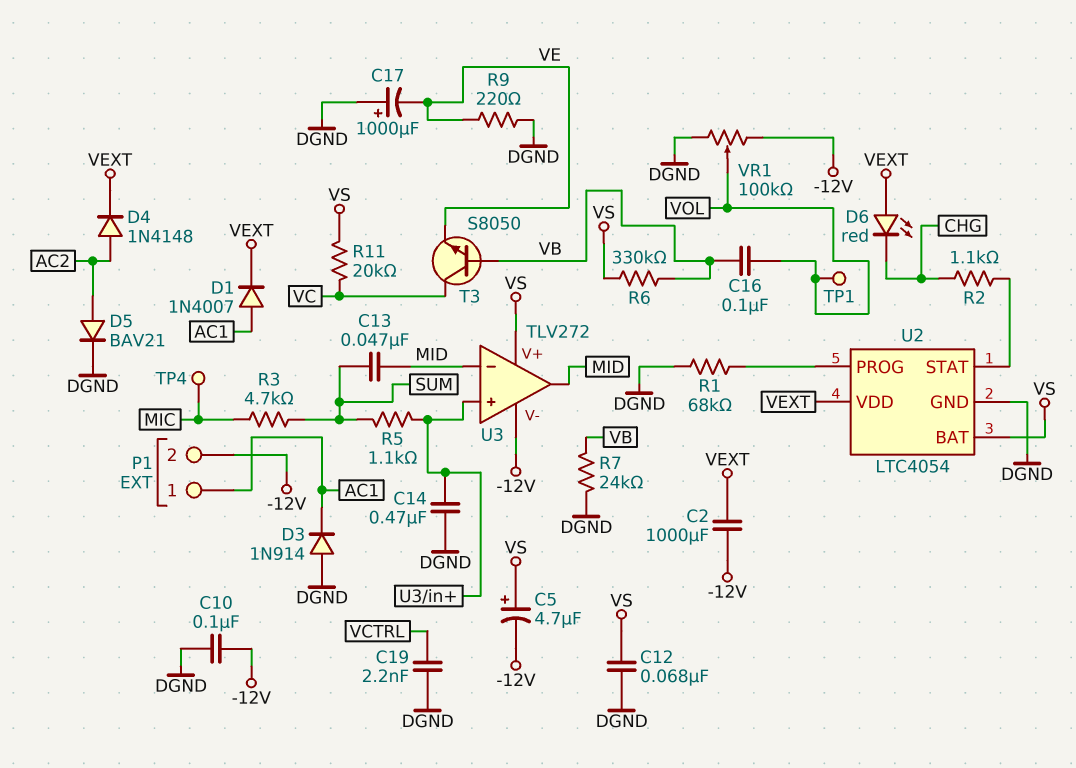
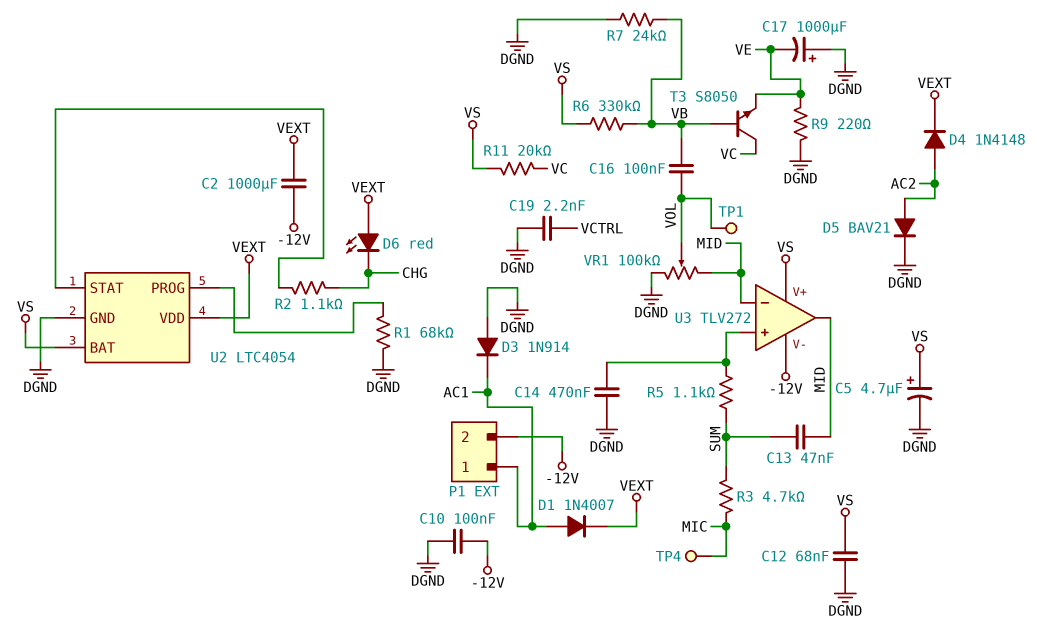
C5: 4.7uF (plus VS, minus -12V) -> 4.7uF (plus VS, minus DGND)
VR1: 100k (-12V, DGND, wiper VOL) -> 100k (DGND, MID, wiper VOL)

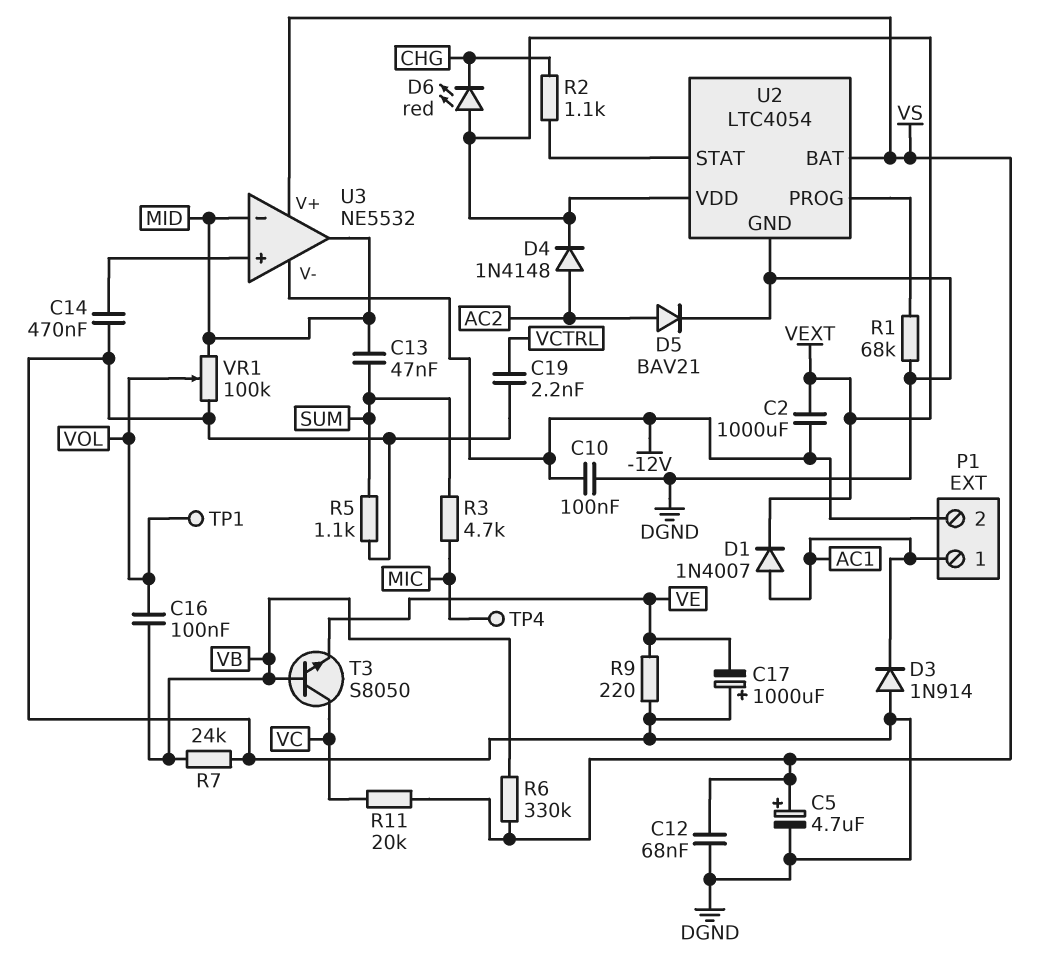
R5: 1.1k (SUM, U3/in+) -> 1.1k (DGND, SUM)
U3: TLV272 -> NE5532

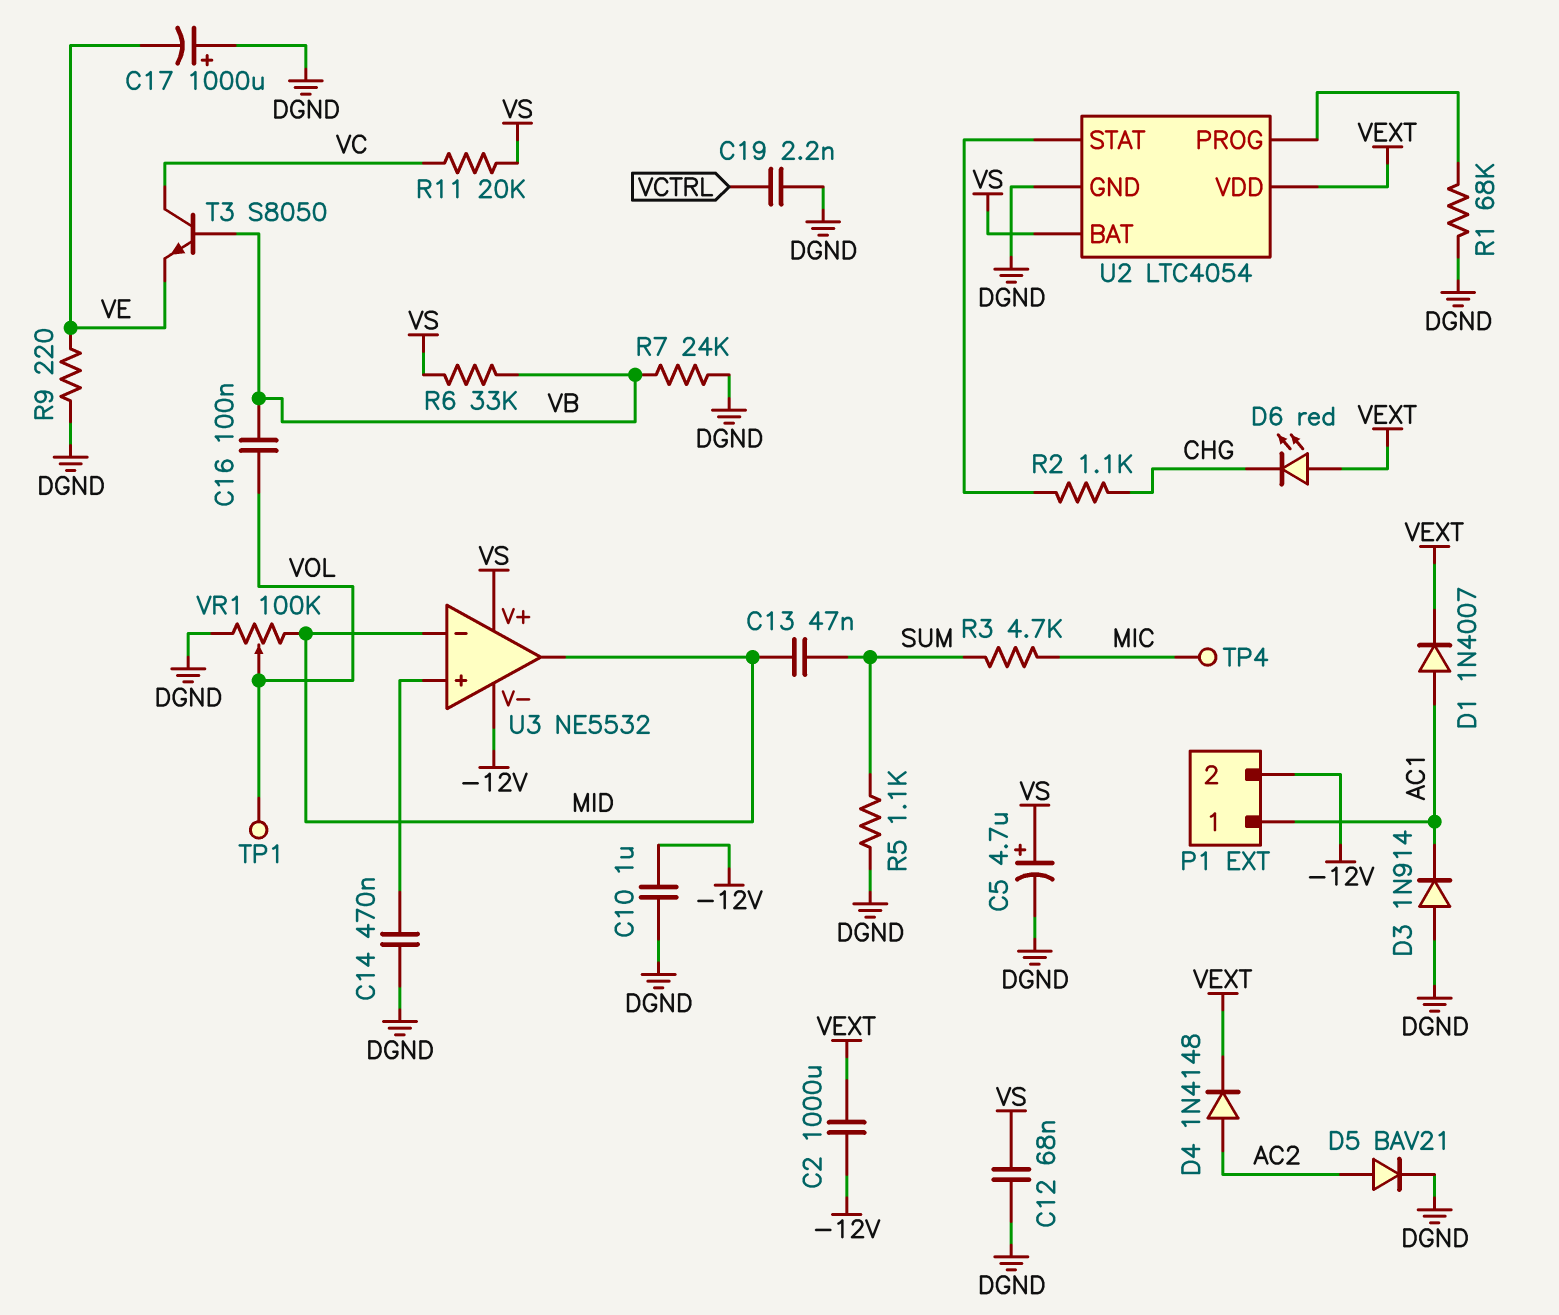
C10: 100nF (-12V, DGND) -> 1uF (-12V, DGND)
R6: 330k (VB, VS) -> 33k (VB, VS)

